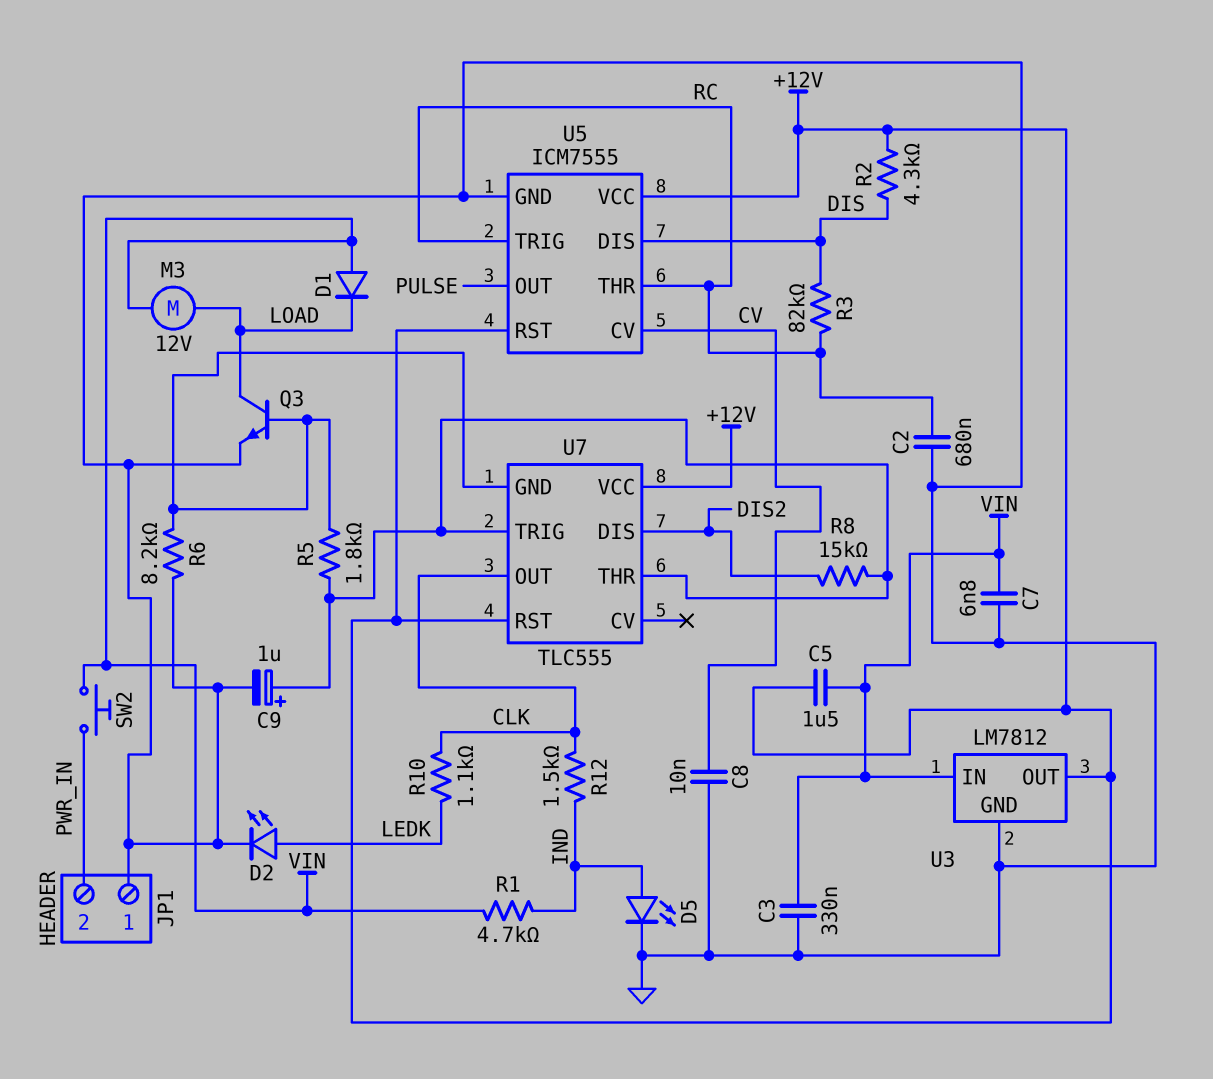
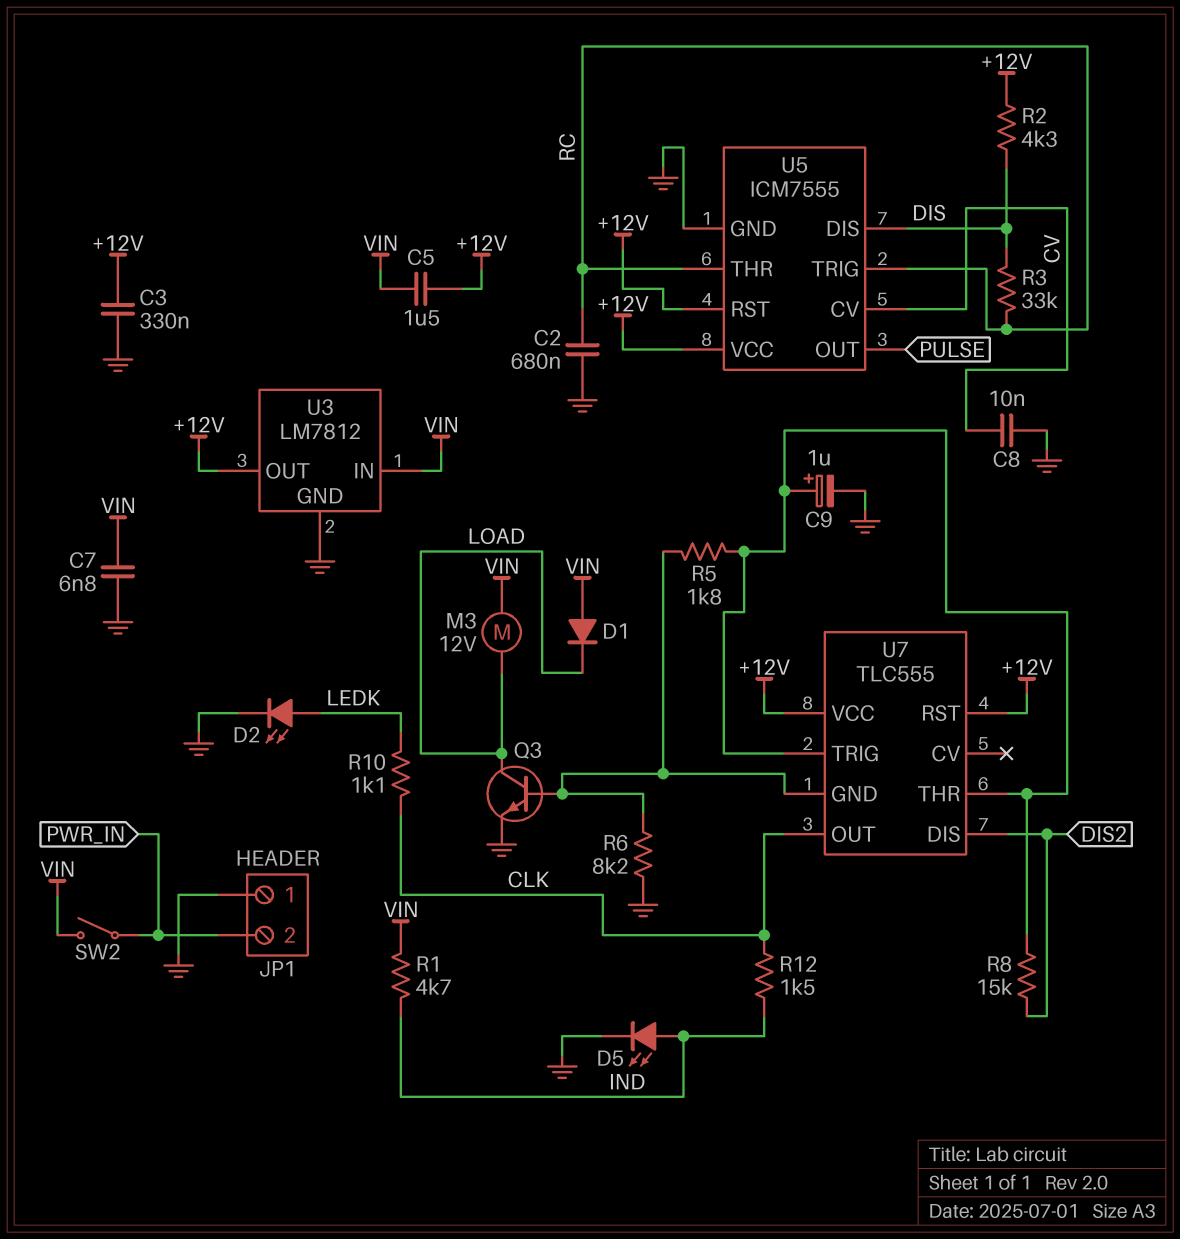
C3: 330nF (GND, VIN) -> 330nF (+12V, GND)
R3: 82k (DIS, RC) -> 33k (DIS, RC)
SW2: button (PWR_IN, VIN) -> switch (PWR_IN, VIN)

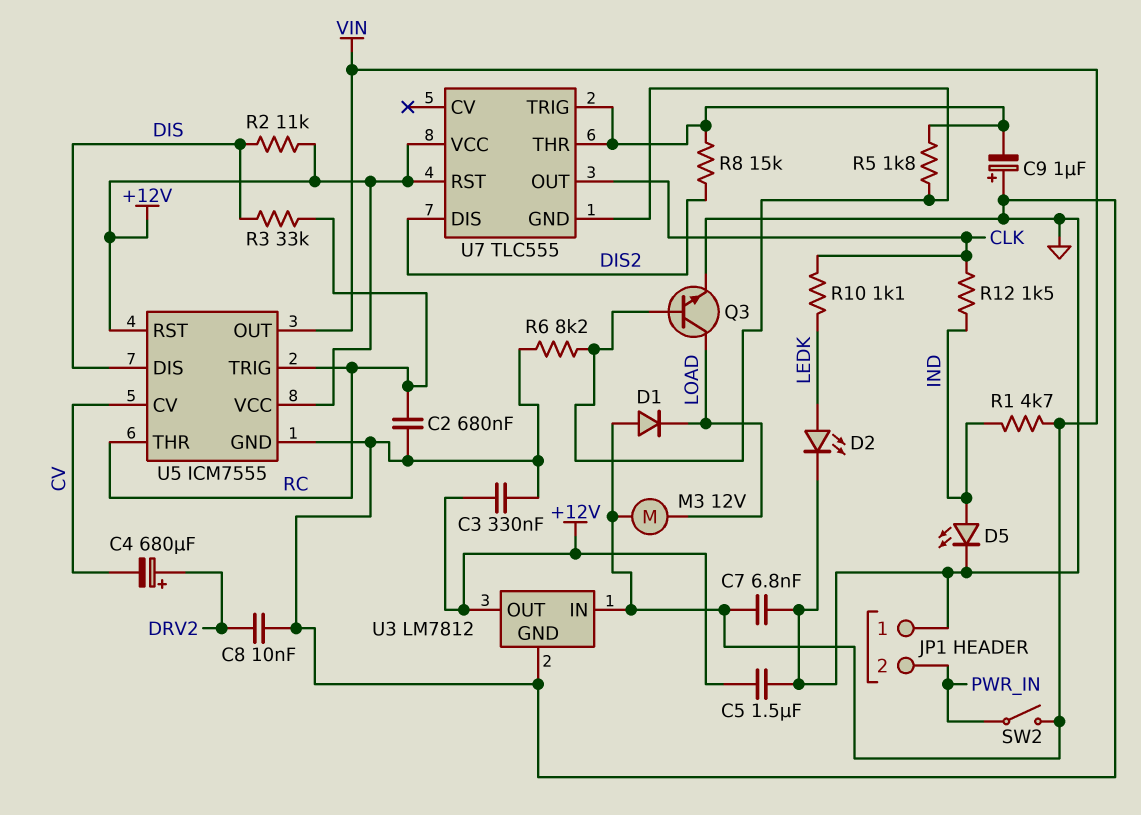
C4: none -> 680uF (plus DRV2, minus CV)
C5: 1.5uF (+12V, VIN) -> 1.5uF (+12V, GND)
C8: 10nF (CV, GND) -> 10nF (DRV2, GND)
C9: 1uF (plus U7/THR, minus GND) -> 1uF (plus GND, minus U7/THR)
R2: 4.3k (+12V, DIS) -> 11k (+12V, DIS)
U5 pin OUT: PULSE -> VIN

